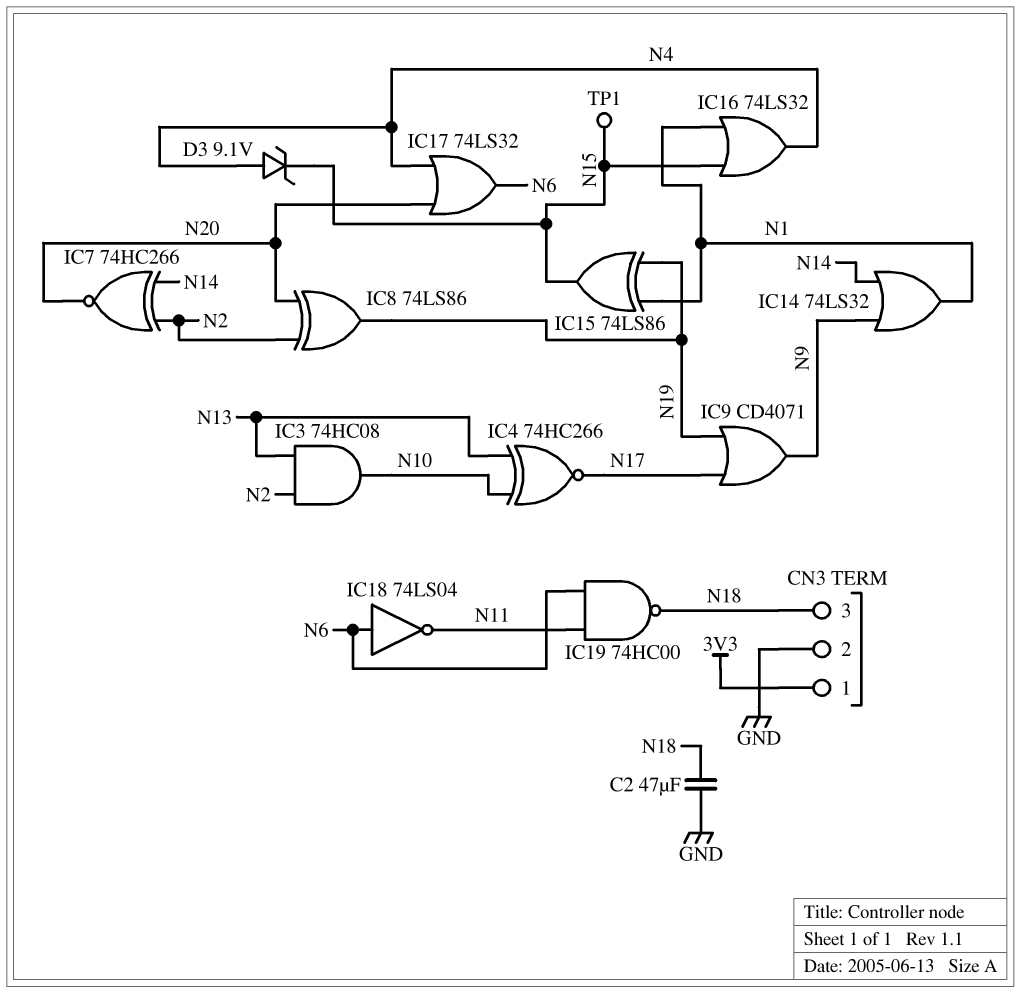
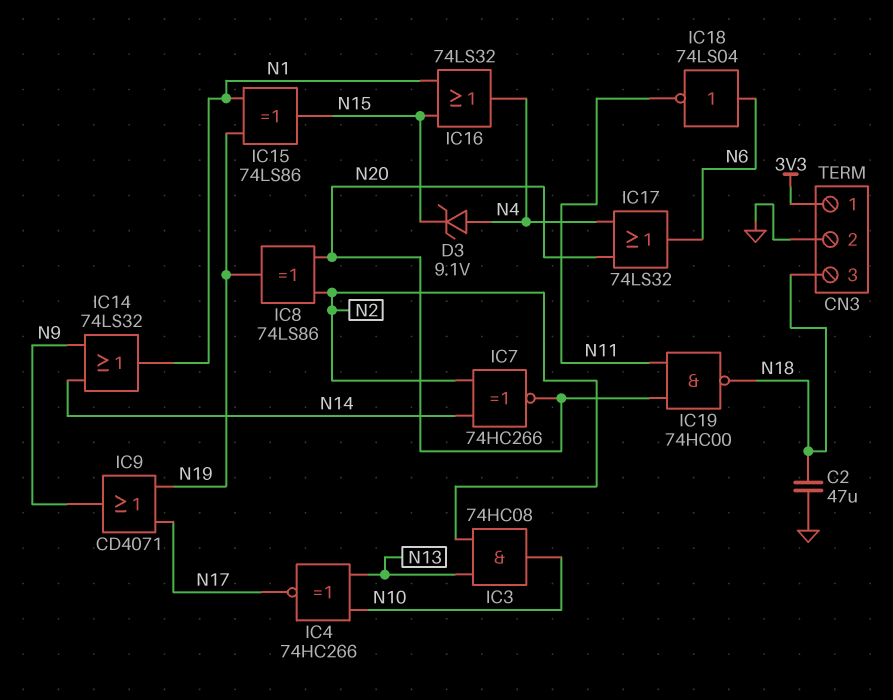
IC19: NAND 74HC00 (in N6, in N11, out N18) -> NAND 74HC00 (in N11, in N20, out N18)
TP1: test point (N15) -> none

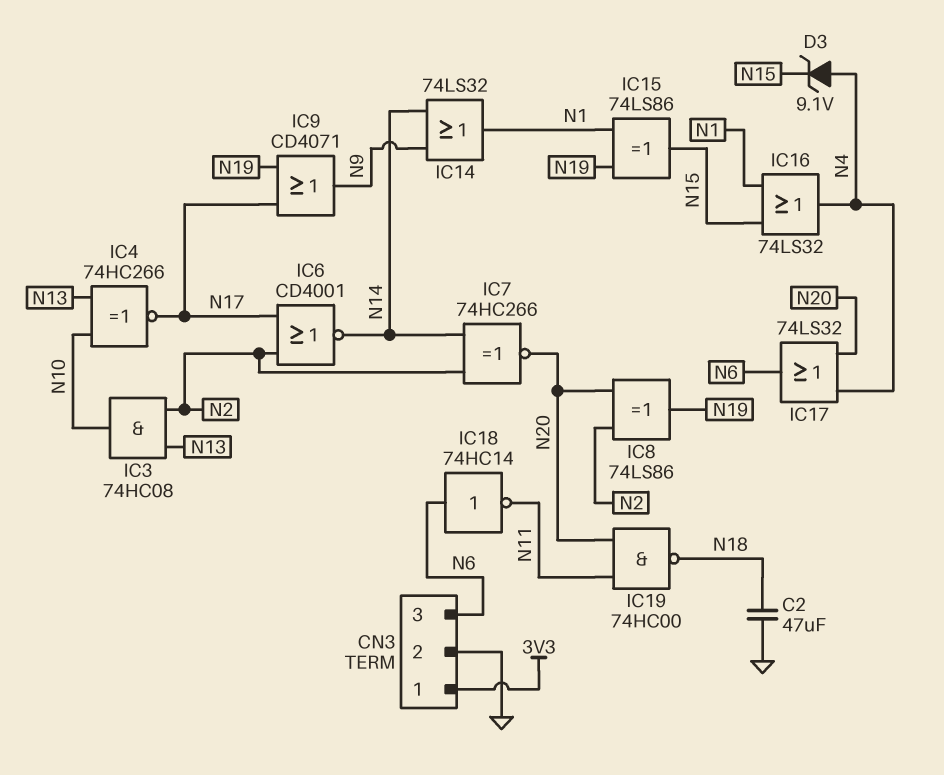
CN3 pin 3: N18 -> N6
IC6: none -> NOR CD4001 (in N2, in N17, out N14)
IC18: NOT 74LS04 (in N6, out N11) -> NOT 74HC14 (in N6, out N11)

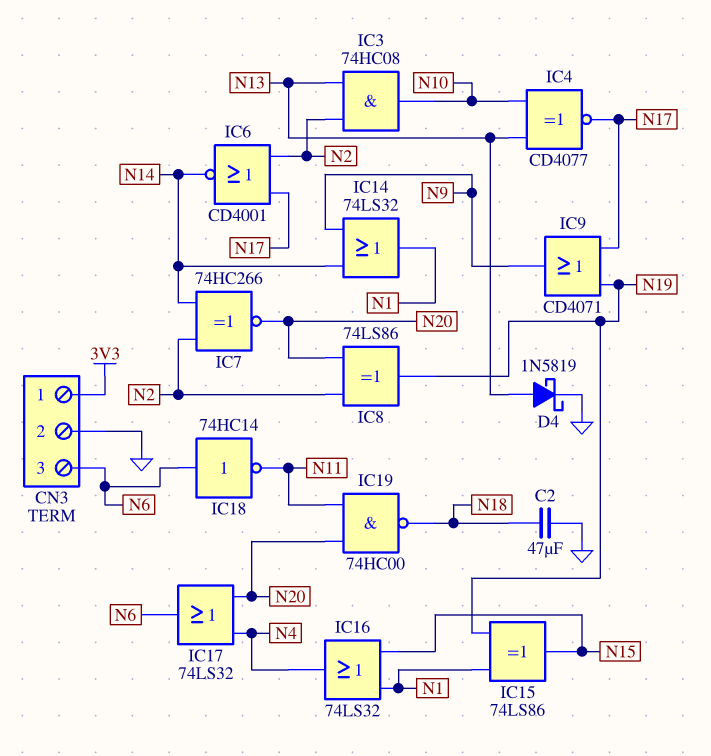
D3: zener 9.1V (A N4, K N15) -> none
D4: none -> schottky 1N5819 (A N13, K GND)
IC4: XNOR 74HC266 (in N10, in N13, out N17) -> XNOR CD4077 (in N10, in N13, out N17)

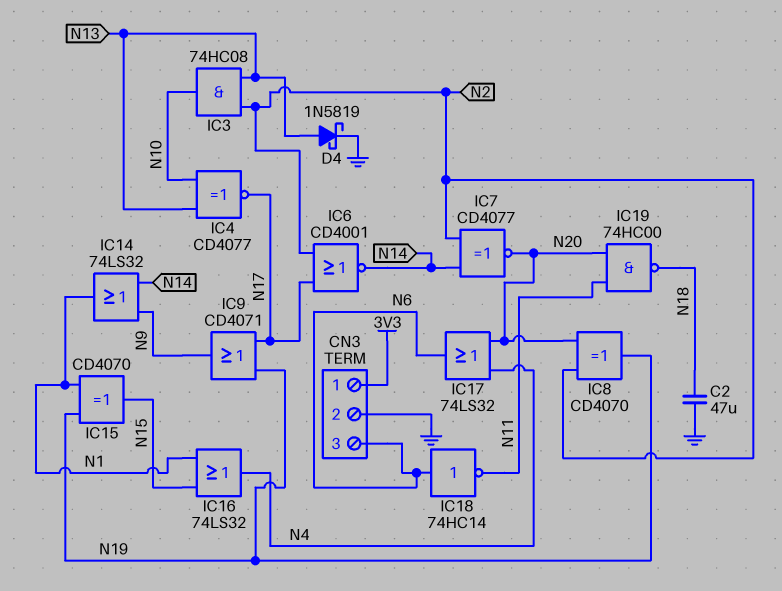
IC7: XNOR 74HC266 (in N2, in N14, out N20) -> XNOR CD4077 (in N2, in N14, out N20)
IC8: XOR 74LS86 (in N2, in N20, out N19) -> XOR CD4070 (in N2, in N20, out N19)
IC15: XOR 74LS86 (in N1, in N19, out N15) -> XOR CD4070 (in N1, in N19, out N15)

